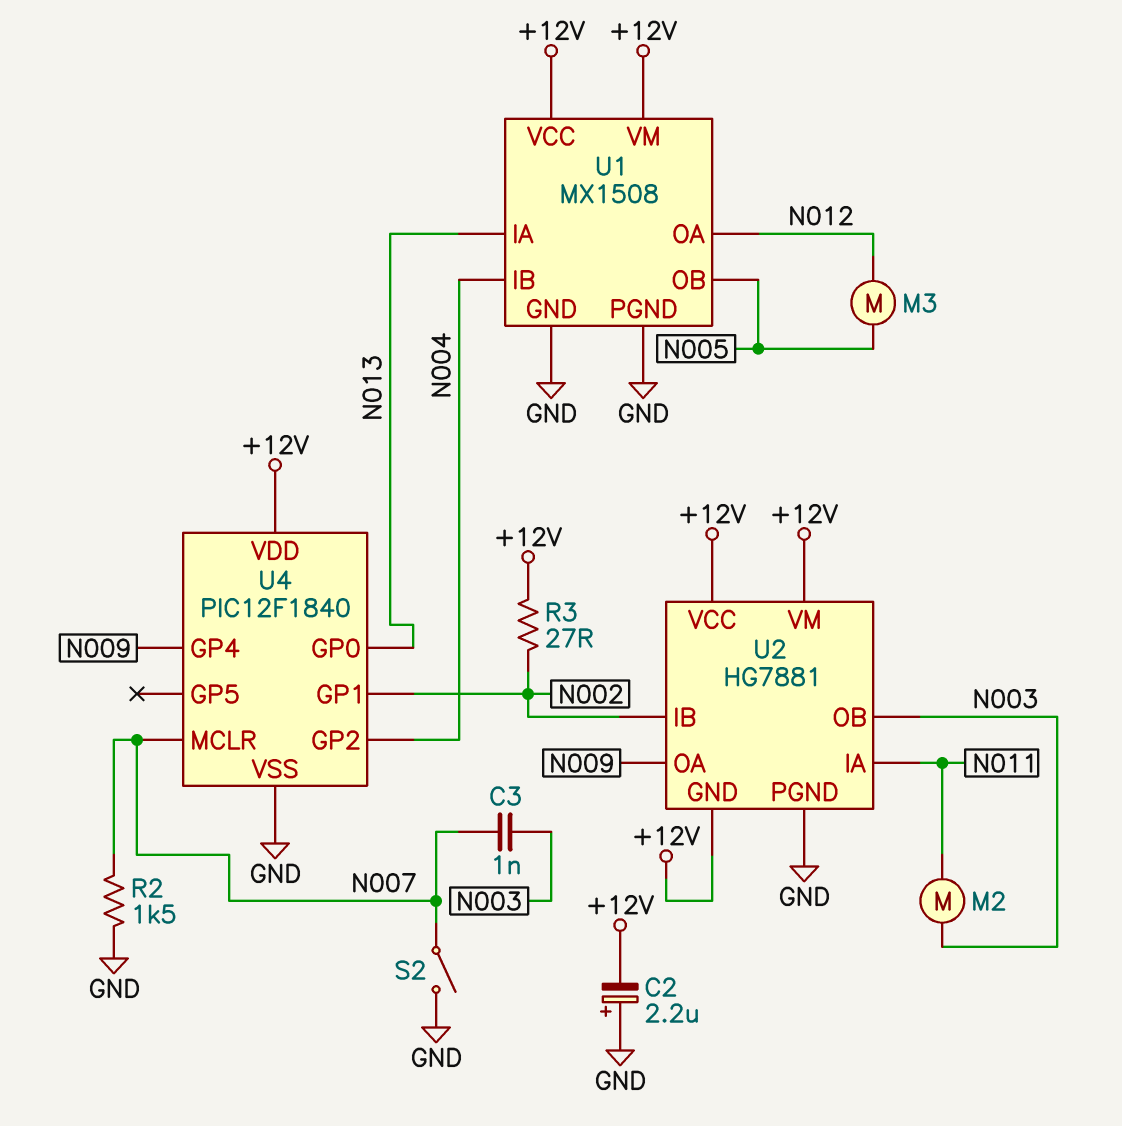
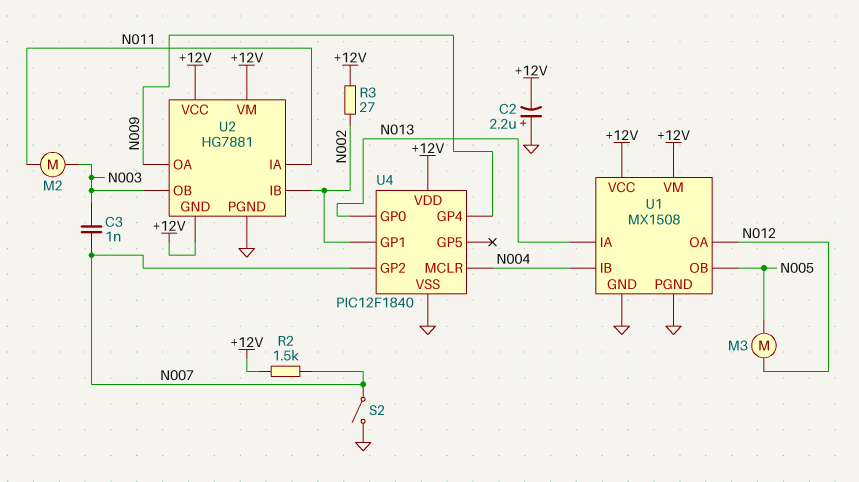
R2: 1.5k (GND, N007) -> 1.5k (+12V, N007)
U4 pin GP2: N004 -> N007
U4 pin MCLR: N007 -> N004

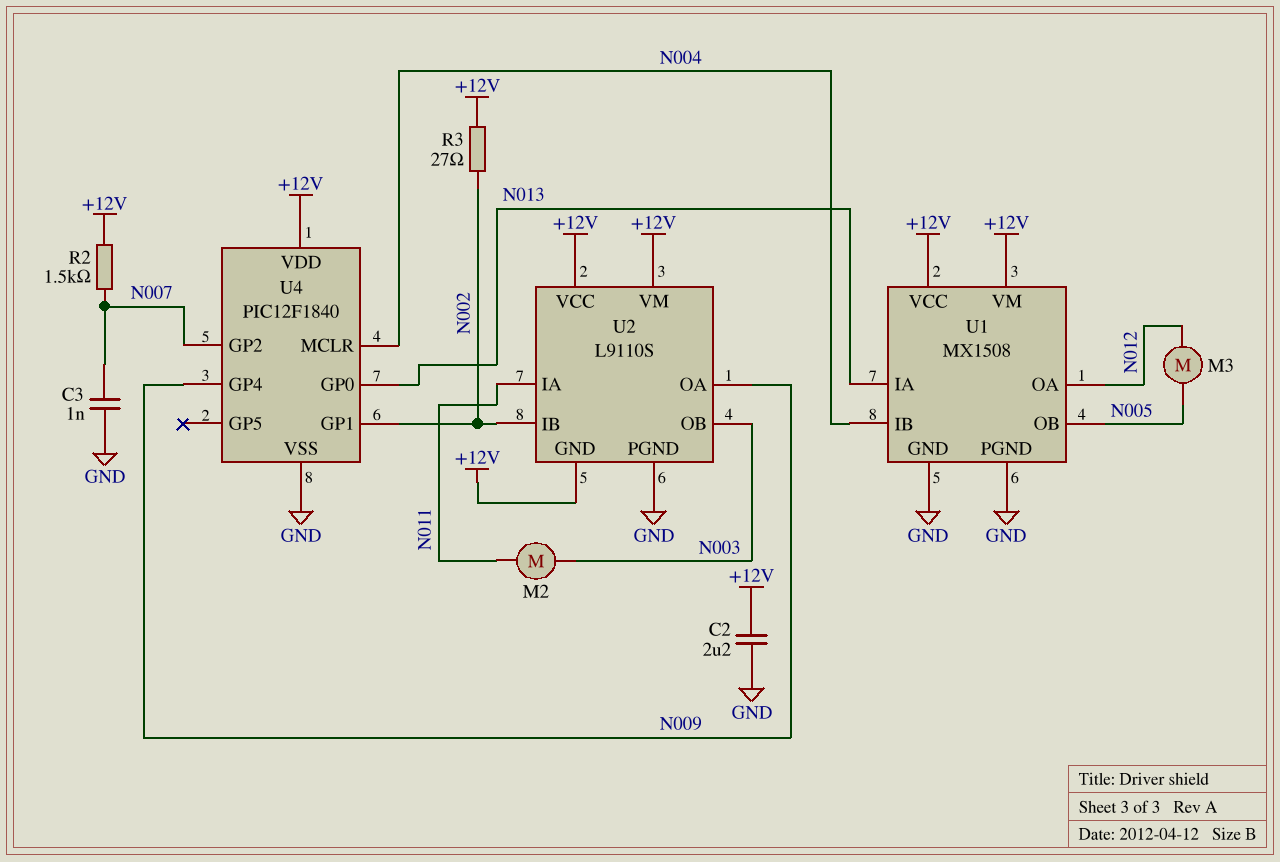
C2: 2.2uF (plus GND, minus +12V) -> 2.2uF (+12V, GND)
C3: 1nF (N003, N007) -> 1nF (GND, N007)
S2: switch (GND, N007) -> none
U2: HG7881 -> L9110S

